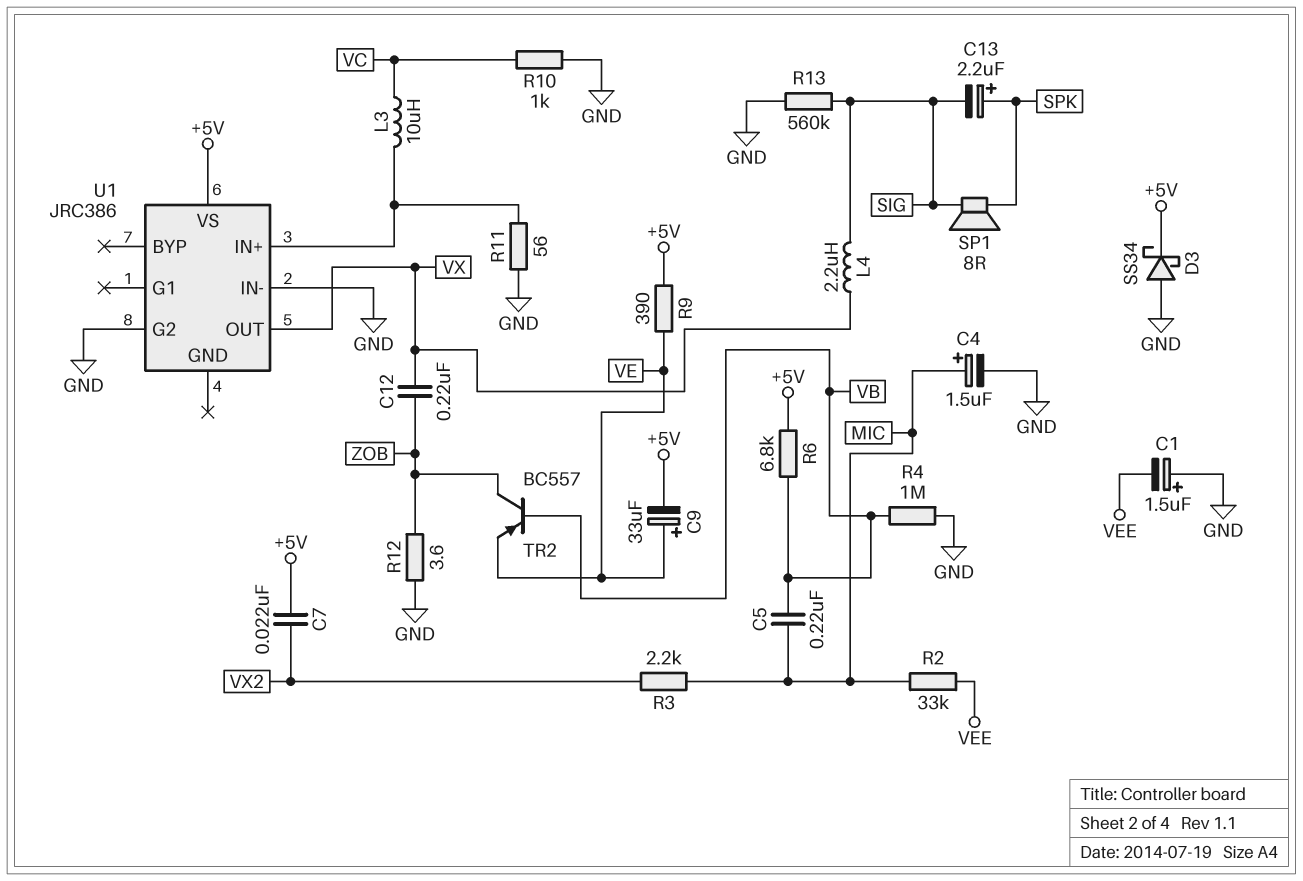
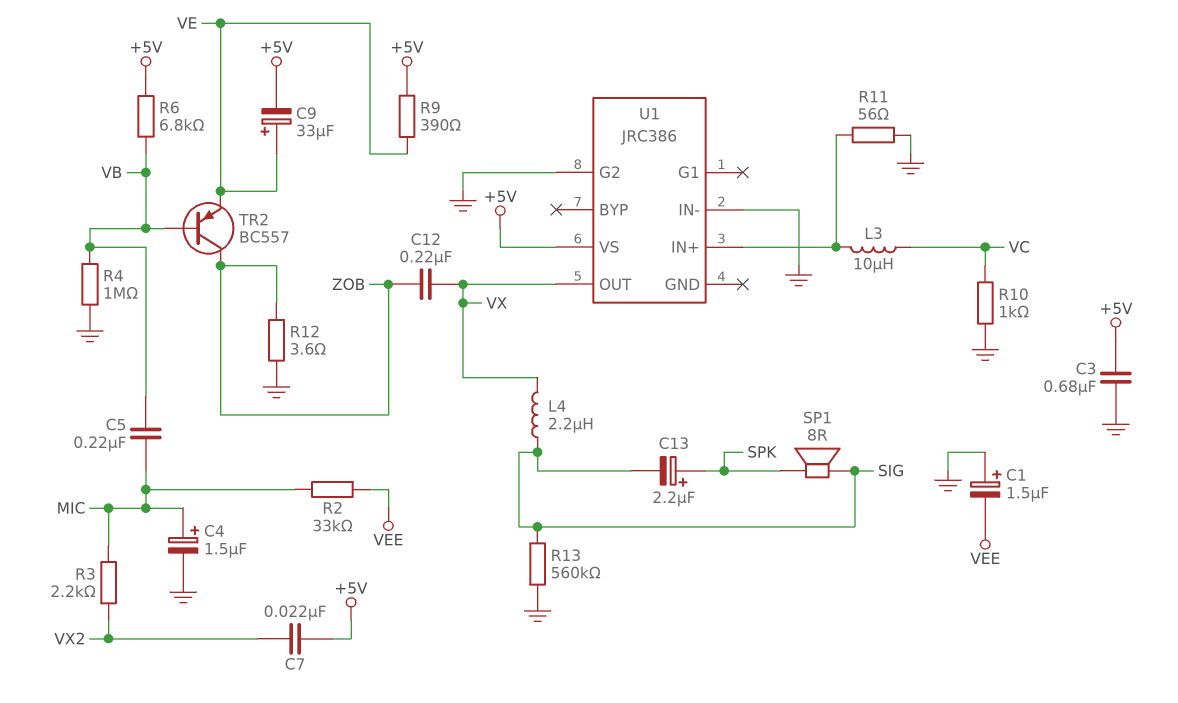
C3: none -> 680nF (+5V, GND)
D3: schottky SS34 (A GND, K +5V) -> none

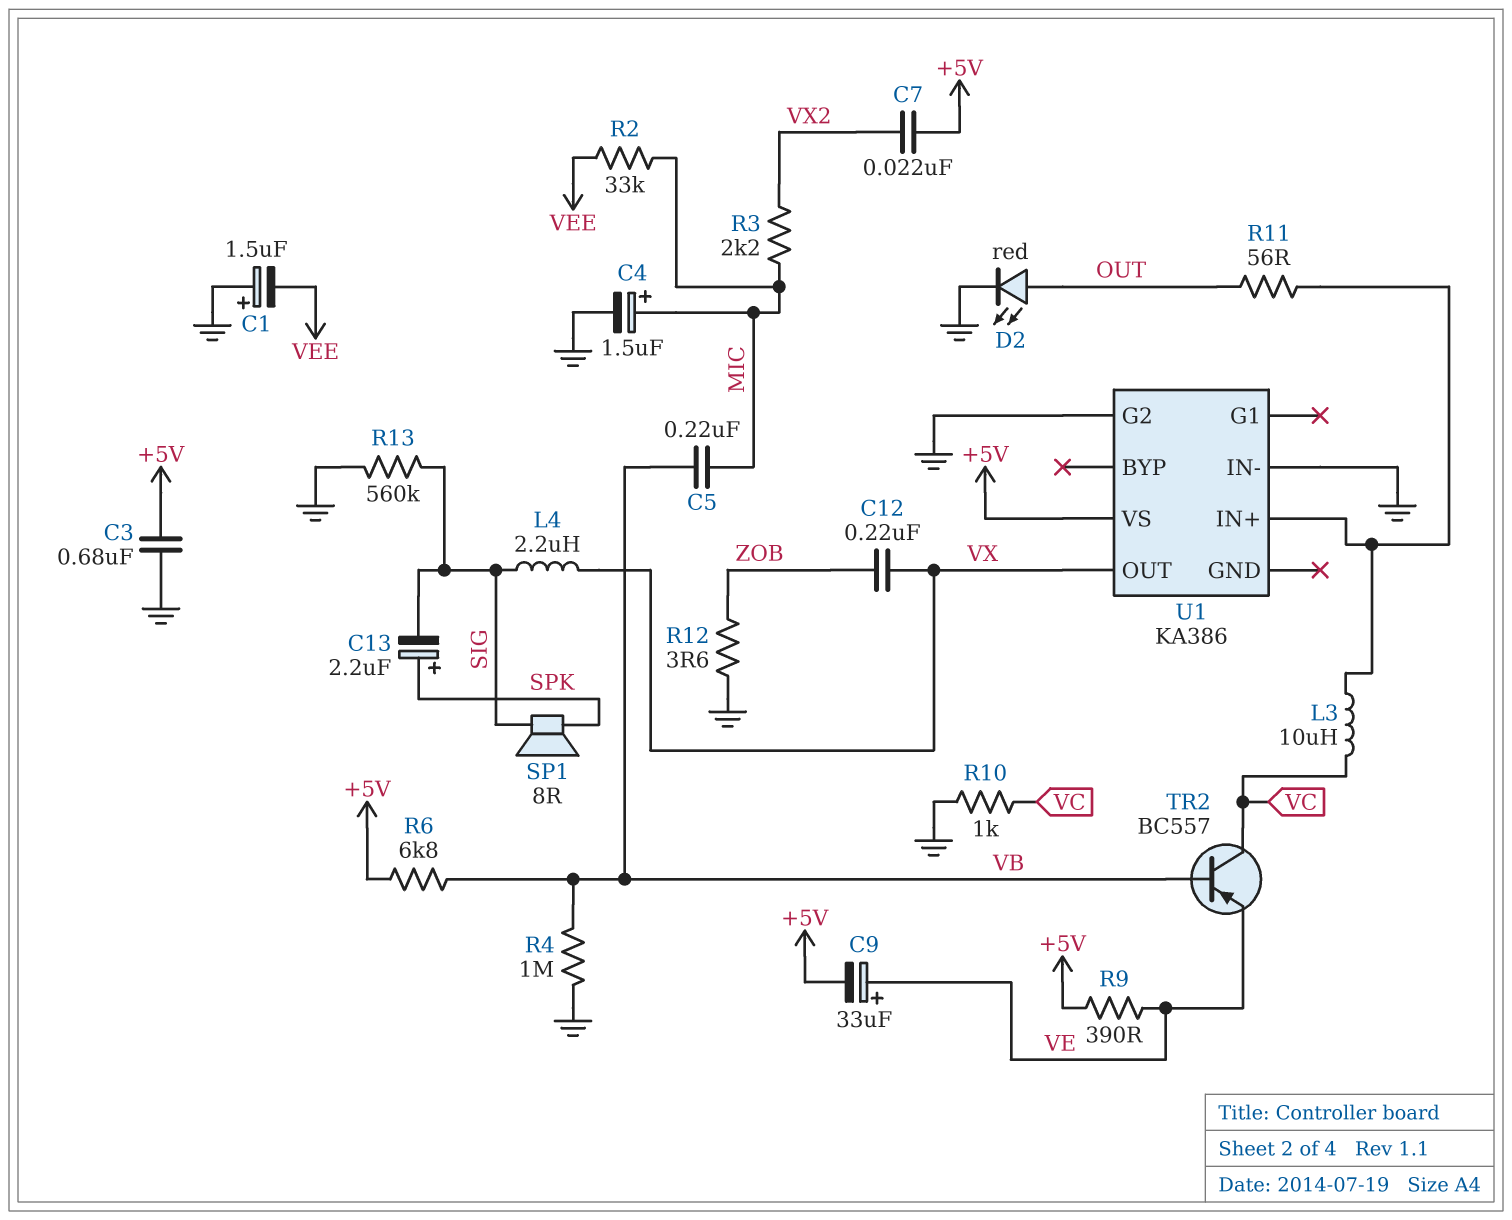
D2: none -> LED red (A OUT, K GND)
R11: 56 (GND, U1/IN+) -> 56 (OUT, U1/IN+)
TR2: PNP BC557 (B VB, C ZOB, E VE) -> PNP BC557 (B VB, C VC, E VE)
U1: JRC386 -> KA386

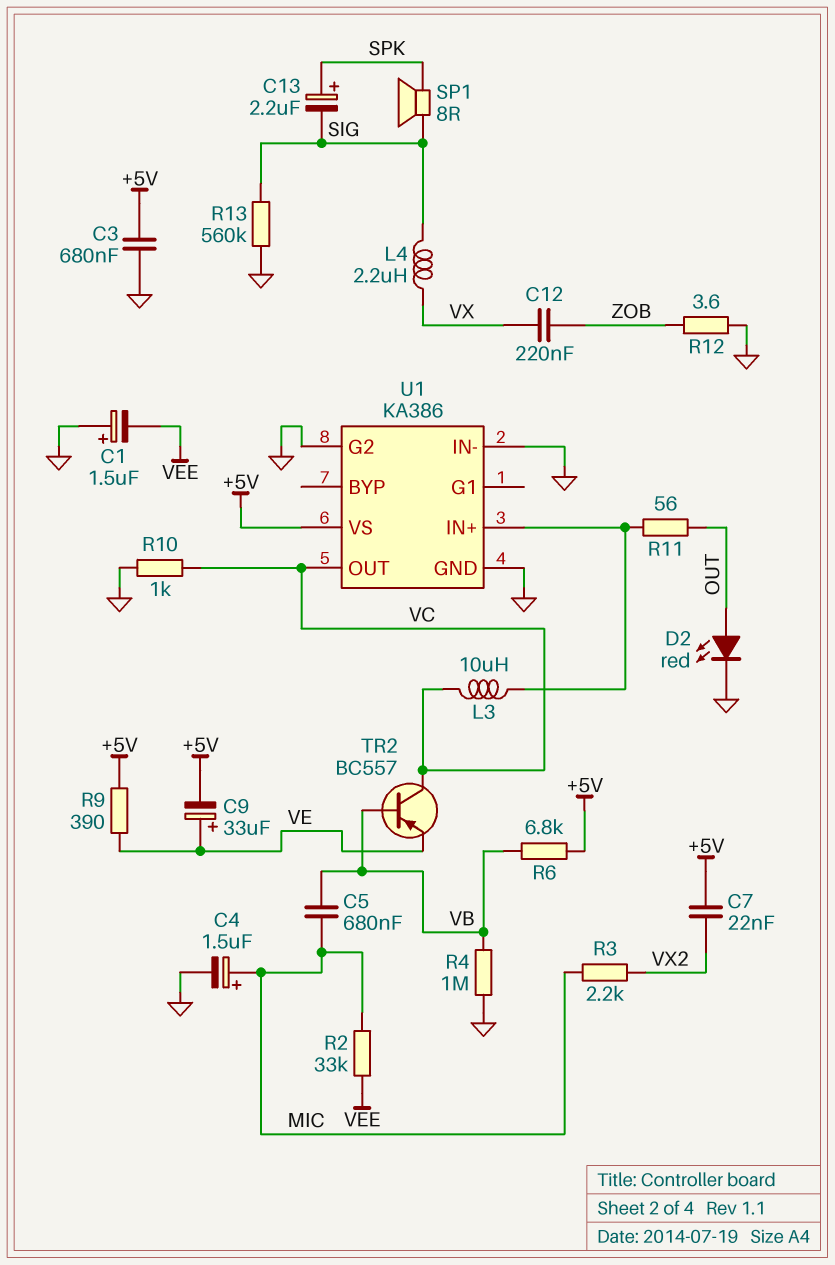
C5: 220nF (MIC, VB) -> 680nF (MIC, VB)
U1 pin GND: none -> GND
U1 pin OUT: VX -> VC

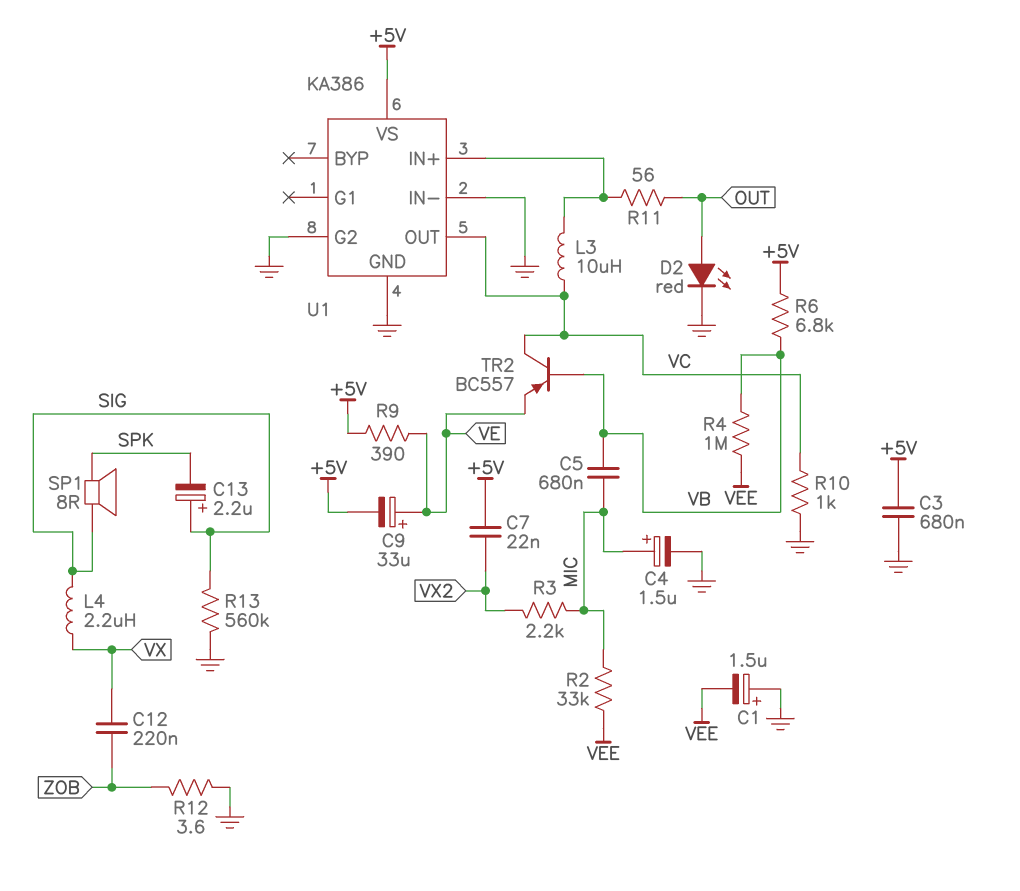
C13: 2.2uF (plus SPK, minus SIG) -> 2.2uF (plus SIG, minus SPK)
R4: 1M (GND, VB) -> 1M (VB, VEE)

